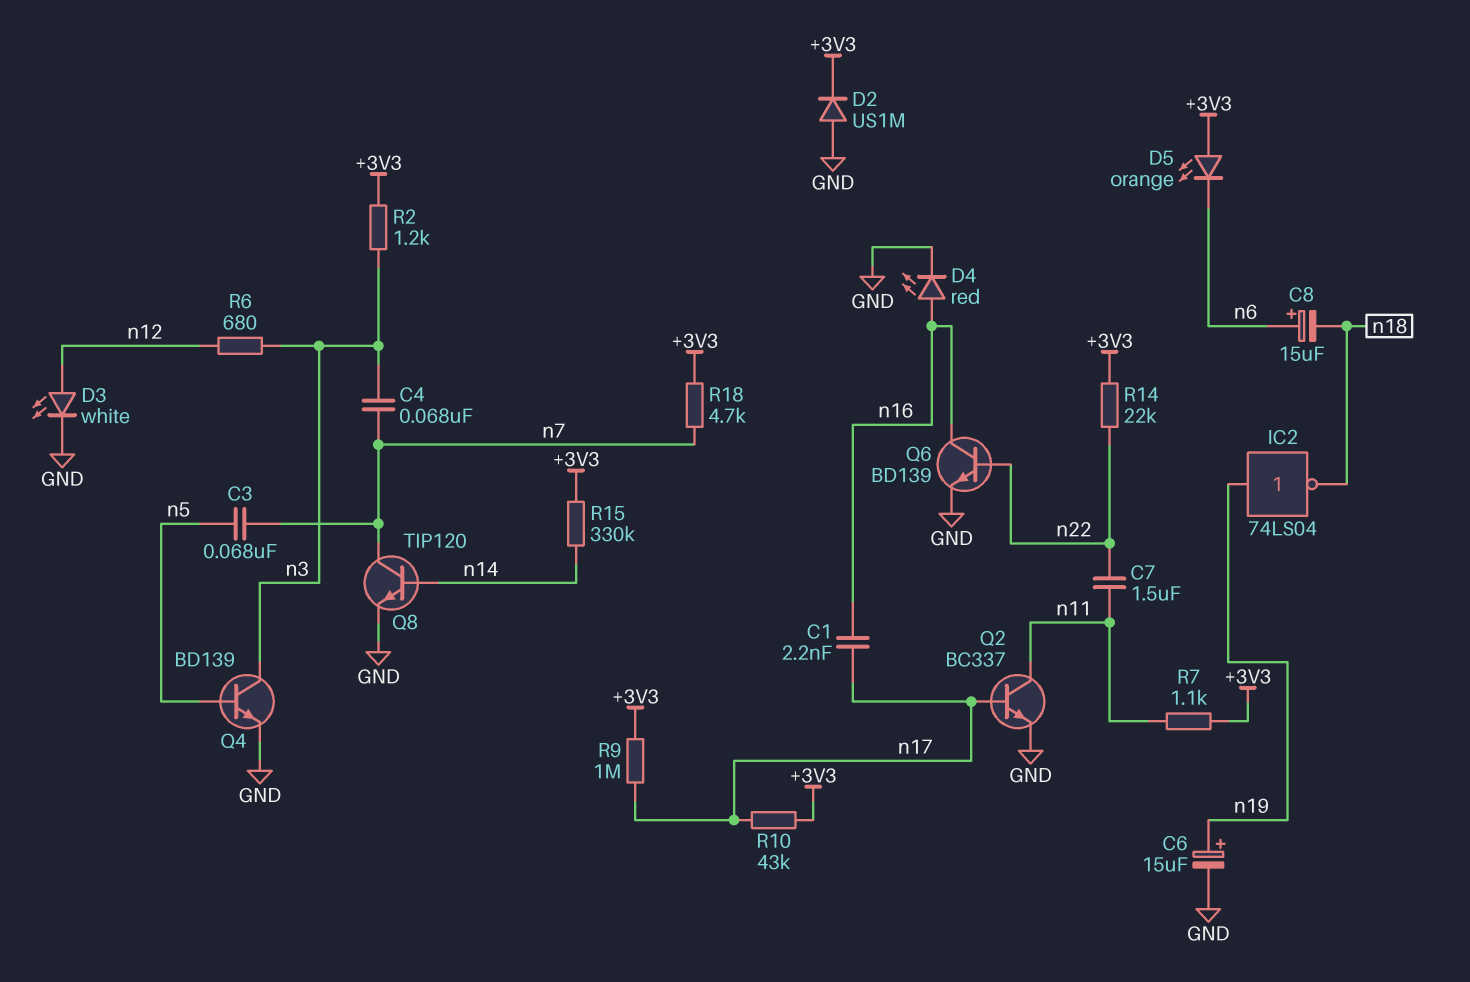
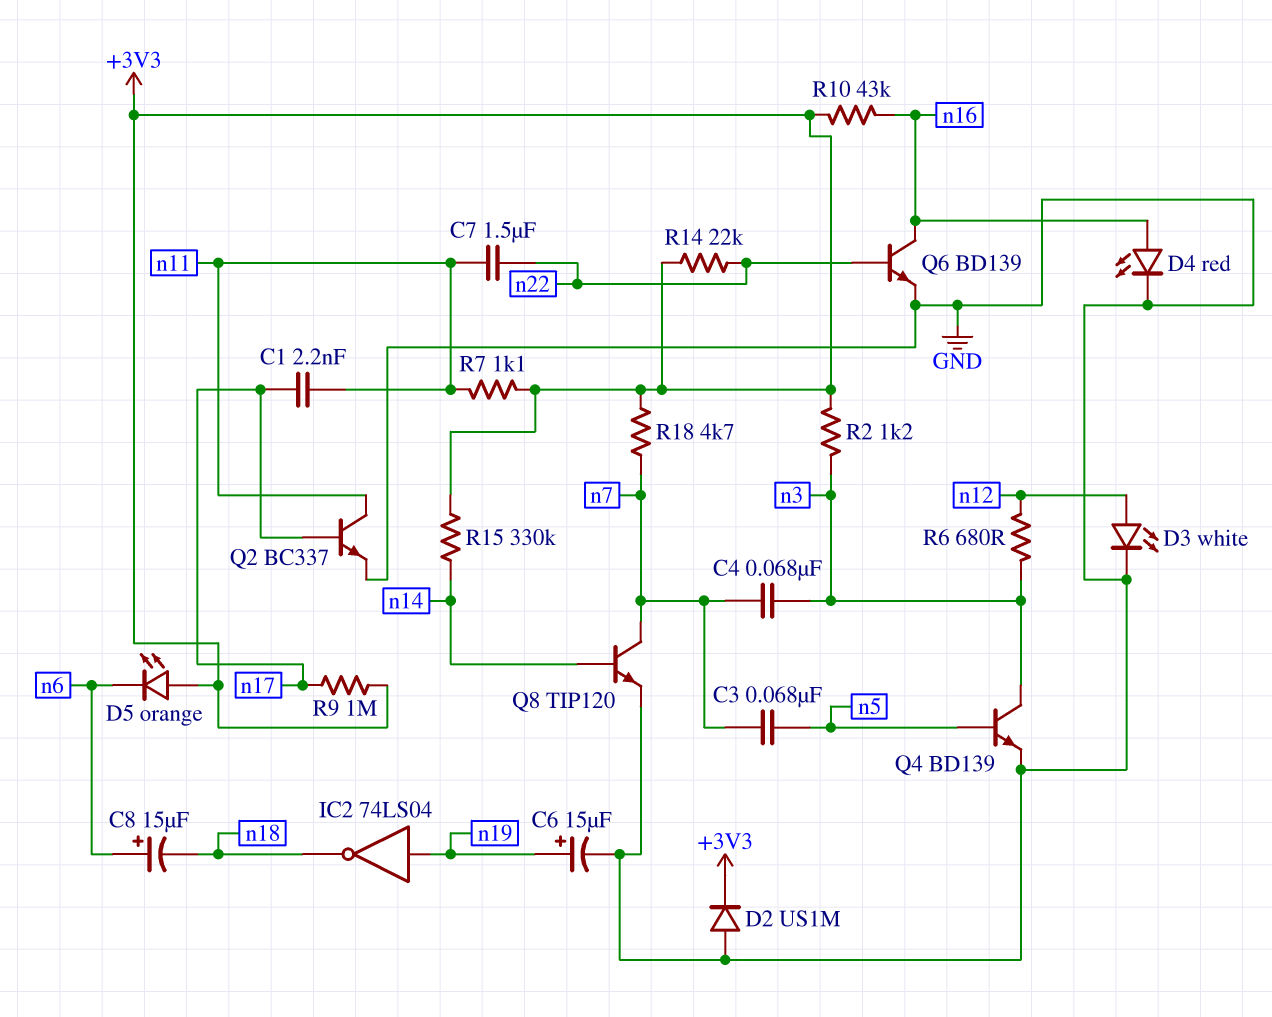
C1: 2.2nF (n16, n17) -> 2.2nF (n11, n17)
R10: 43k (+3V3, n17) -> 43k (+3V3, n16)

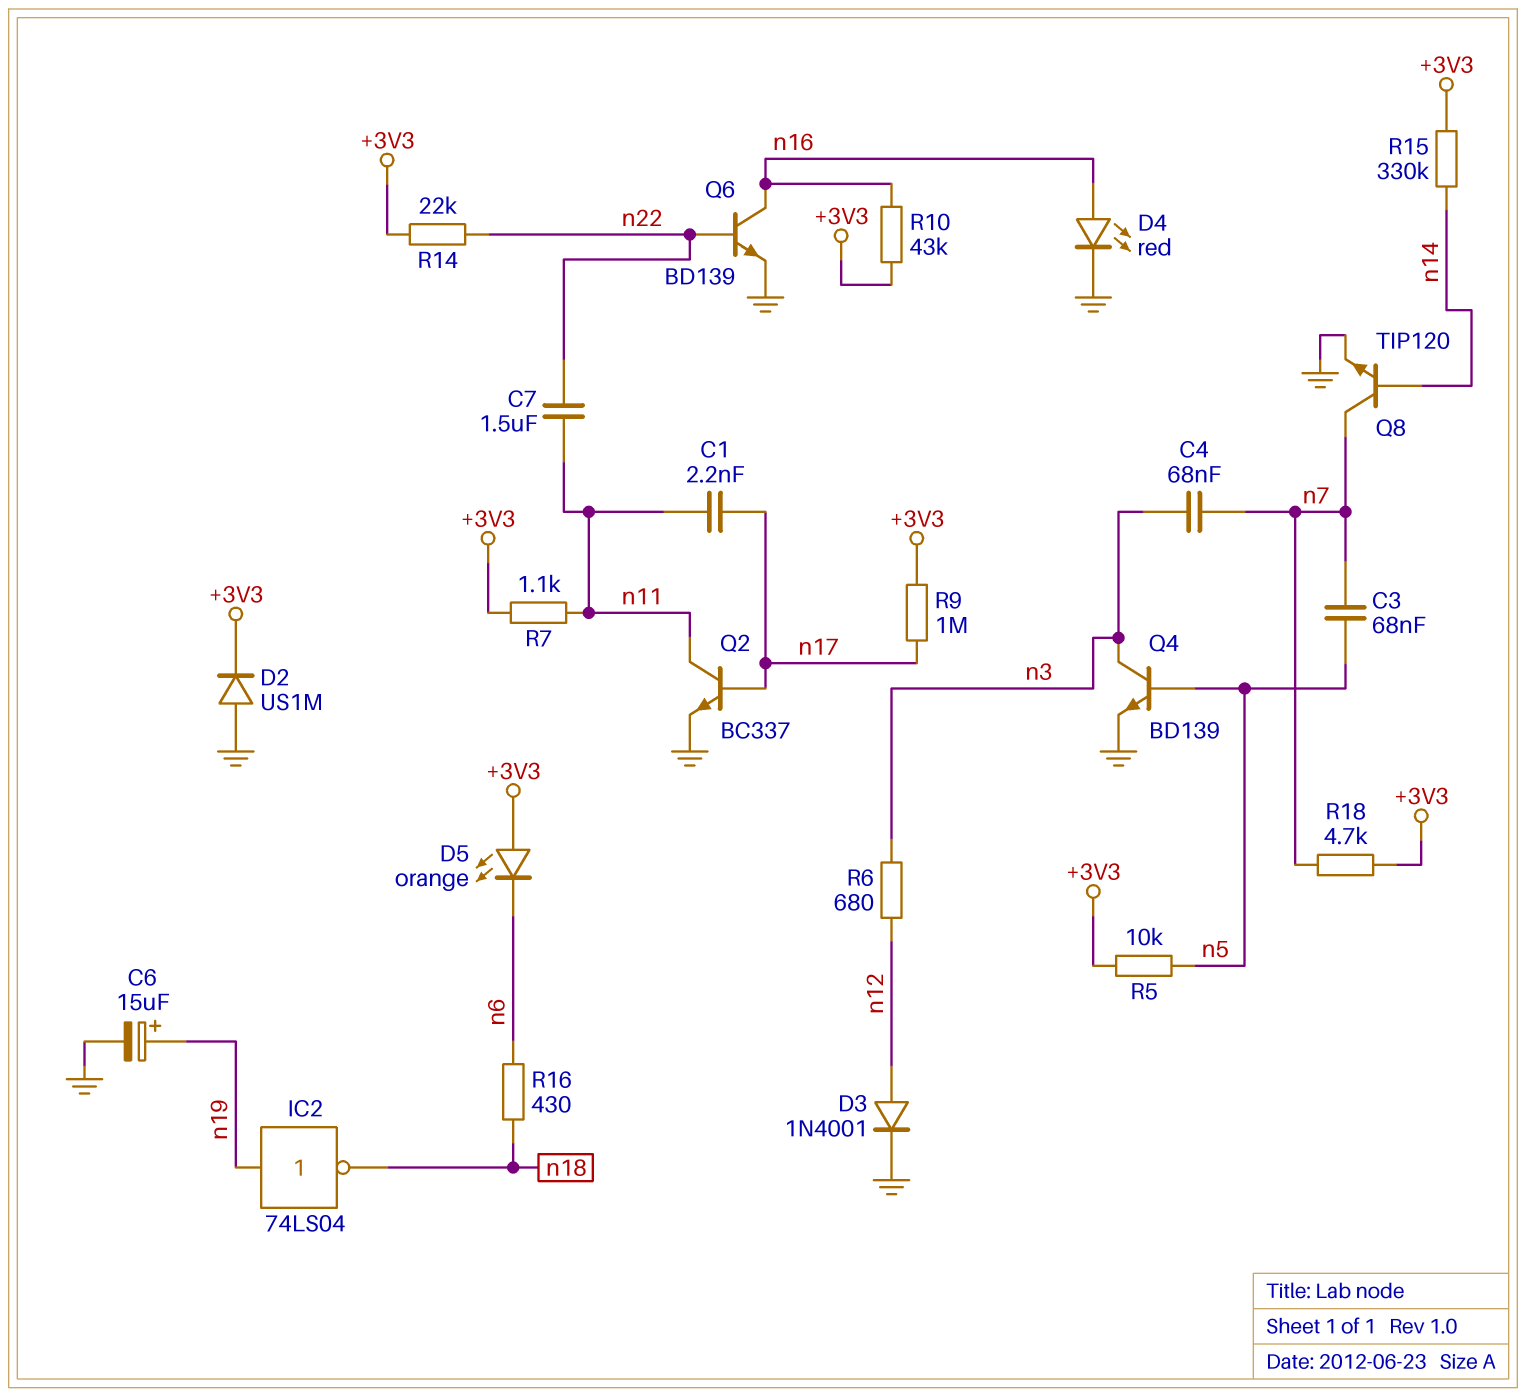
C8: 15uF (plus n6, minus n18) -> none
D3: LED white (A n12, K GND) -> diode 1N4001 (A n12, K GND)
R2: 1.2k (+3V3, n3) -> none
R5: none -> 10k (+3V3, n5)
R16: none -> 430 (n6, n18)

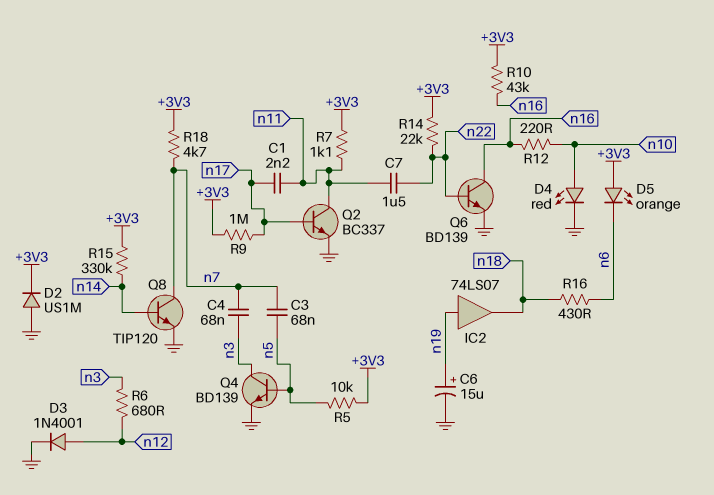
D4: LED red (A n16, K GND) -> LED red (A n10, K GND)
IC2: NOT 74LS04 (in n19, out n18) -> buffer 74LS07 (in n19, out n18)
R12: none -> 220 (n10, n16)

